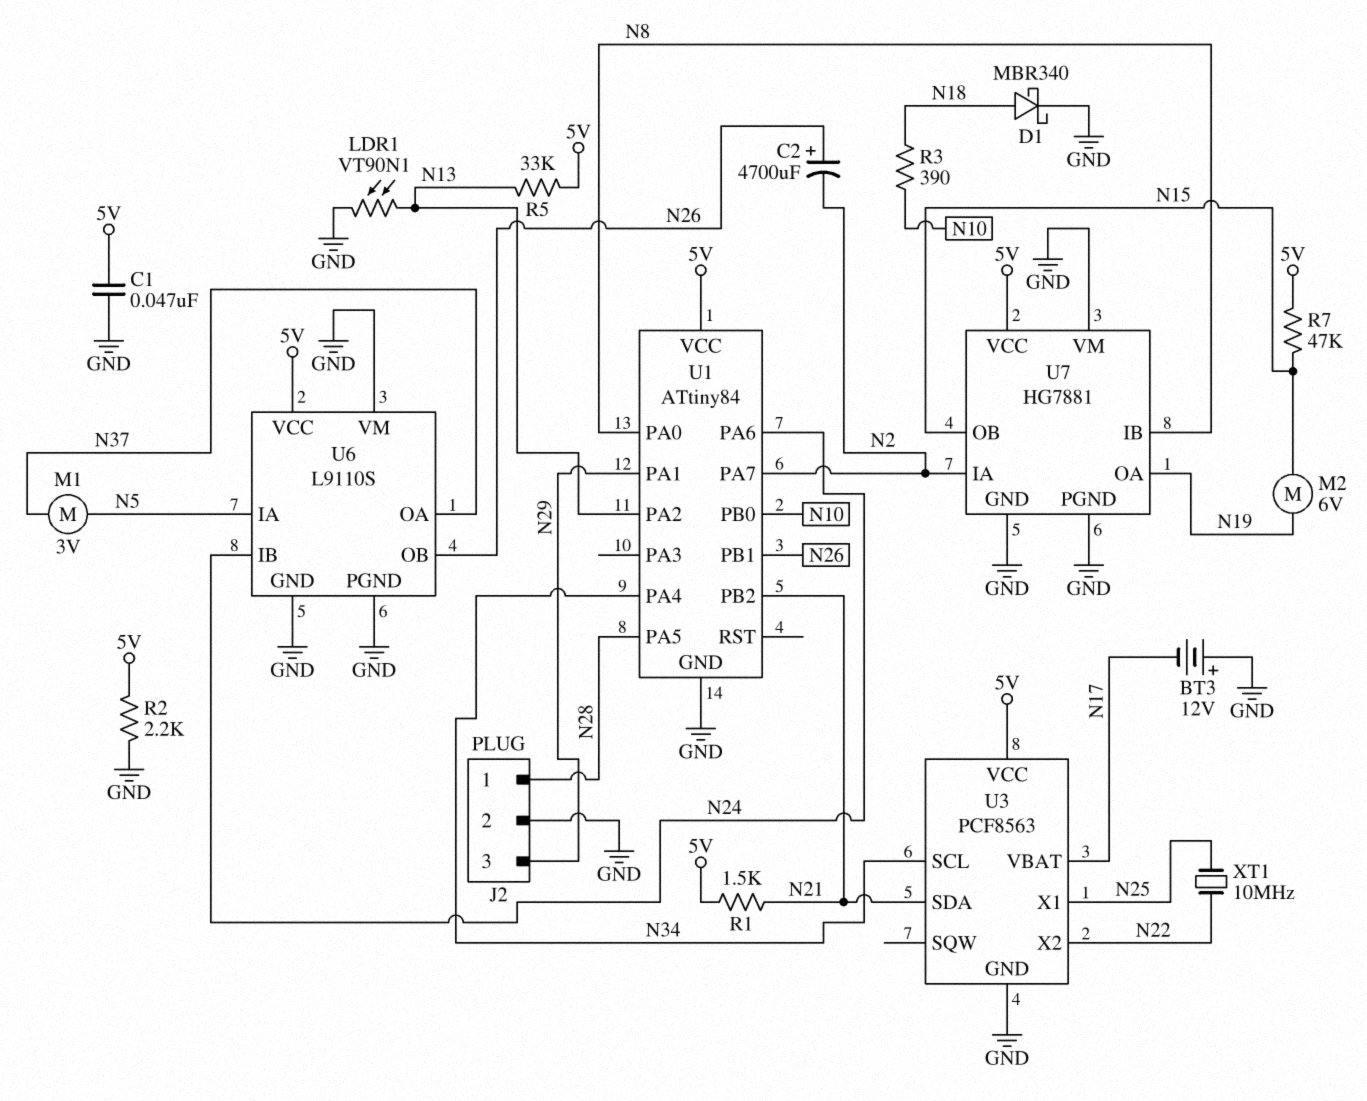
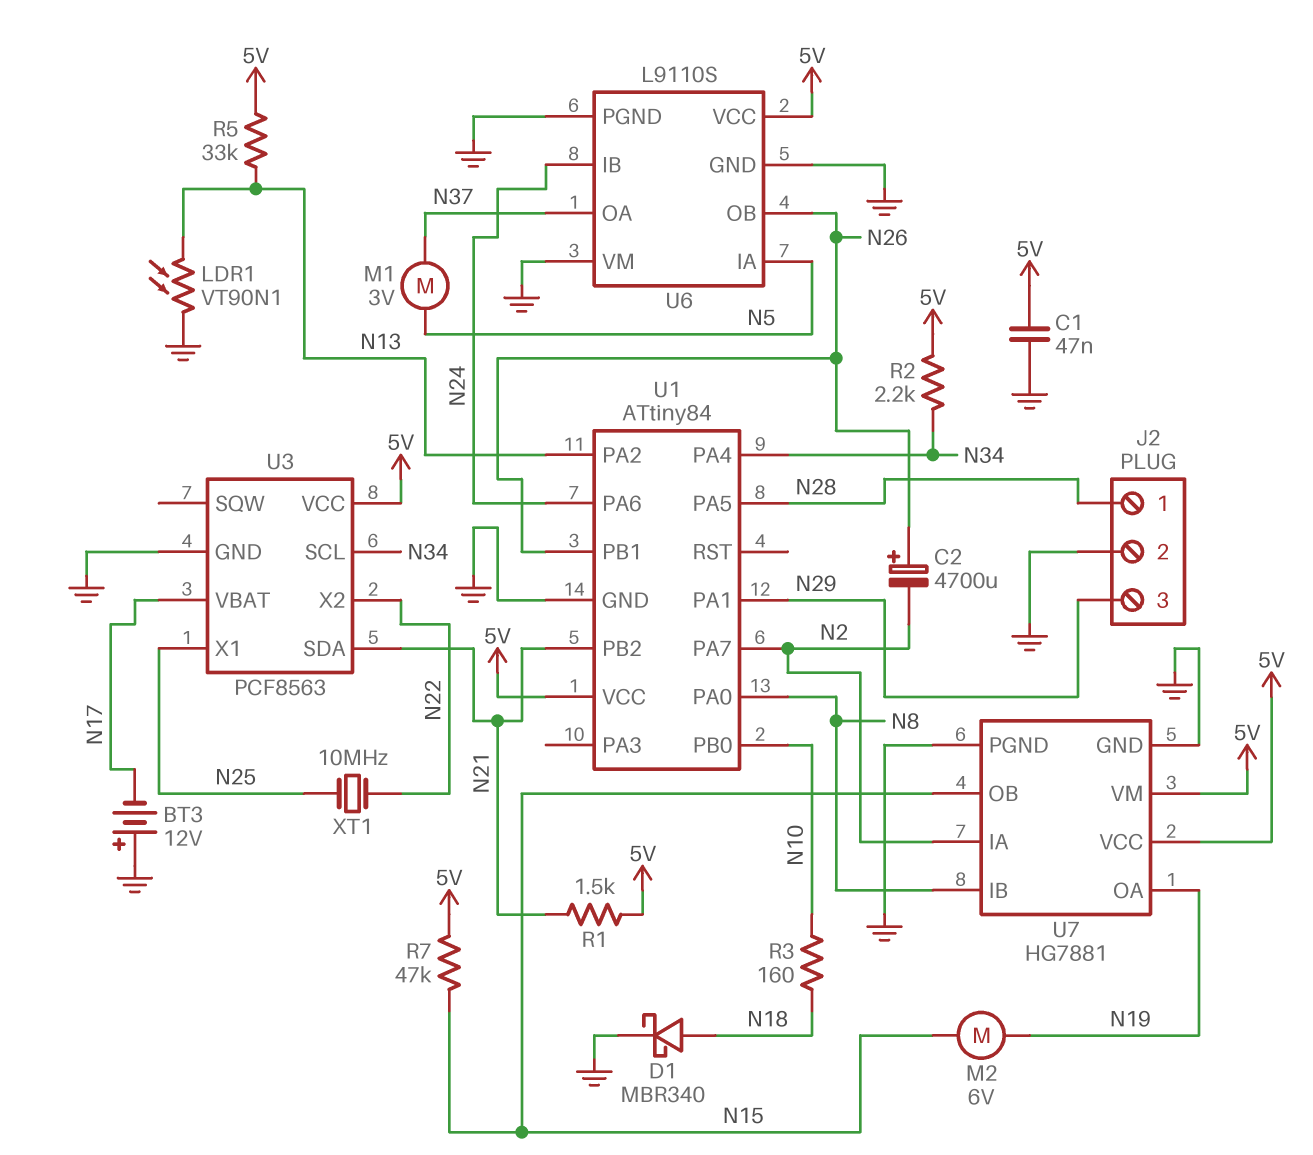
R2: 2.2k (5V, GND) -> 2.2k (5V, N34)
R3: 390 (N10, N18) -> 160 (N10, N18)
U7 pin VM: GND -> 5V

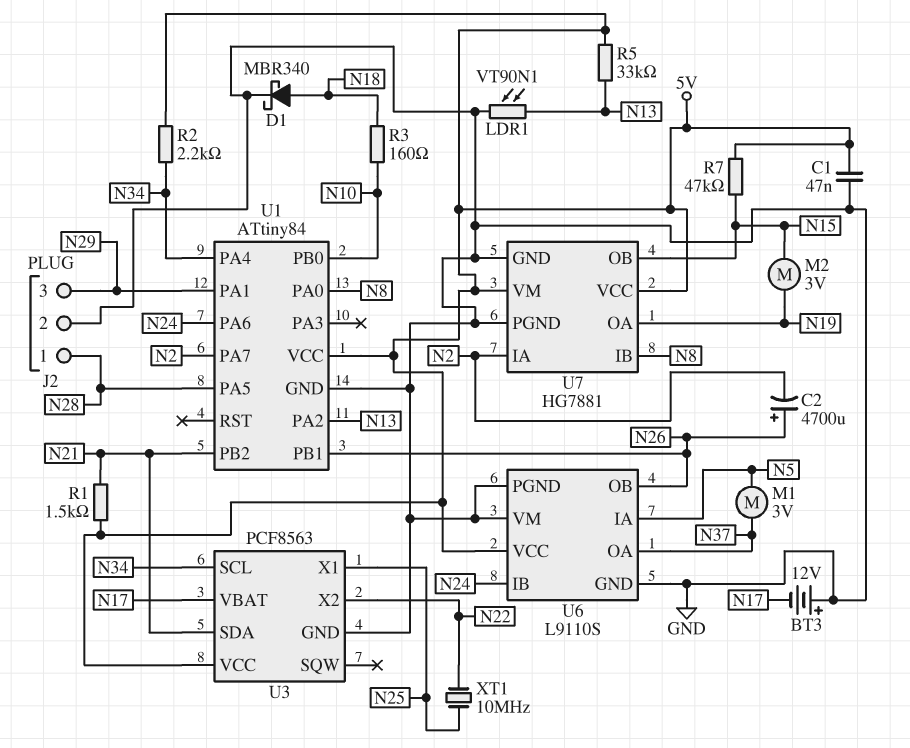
M2: motor 6V (N15, N19) -> motor 3V (N15, N19)

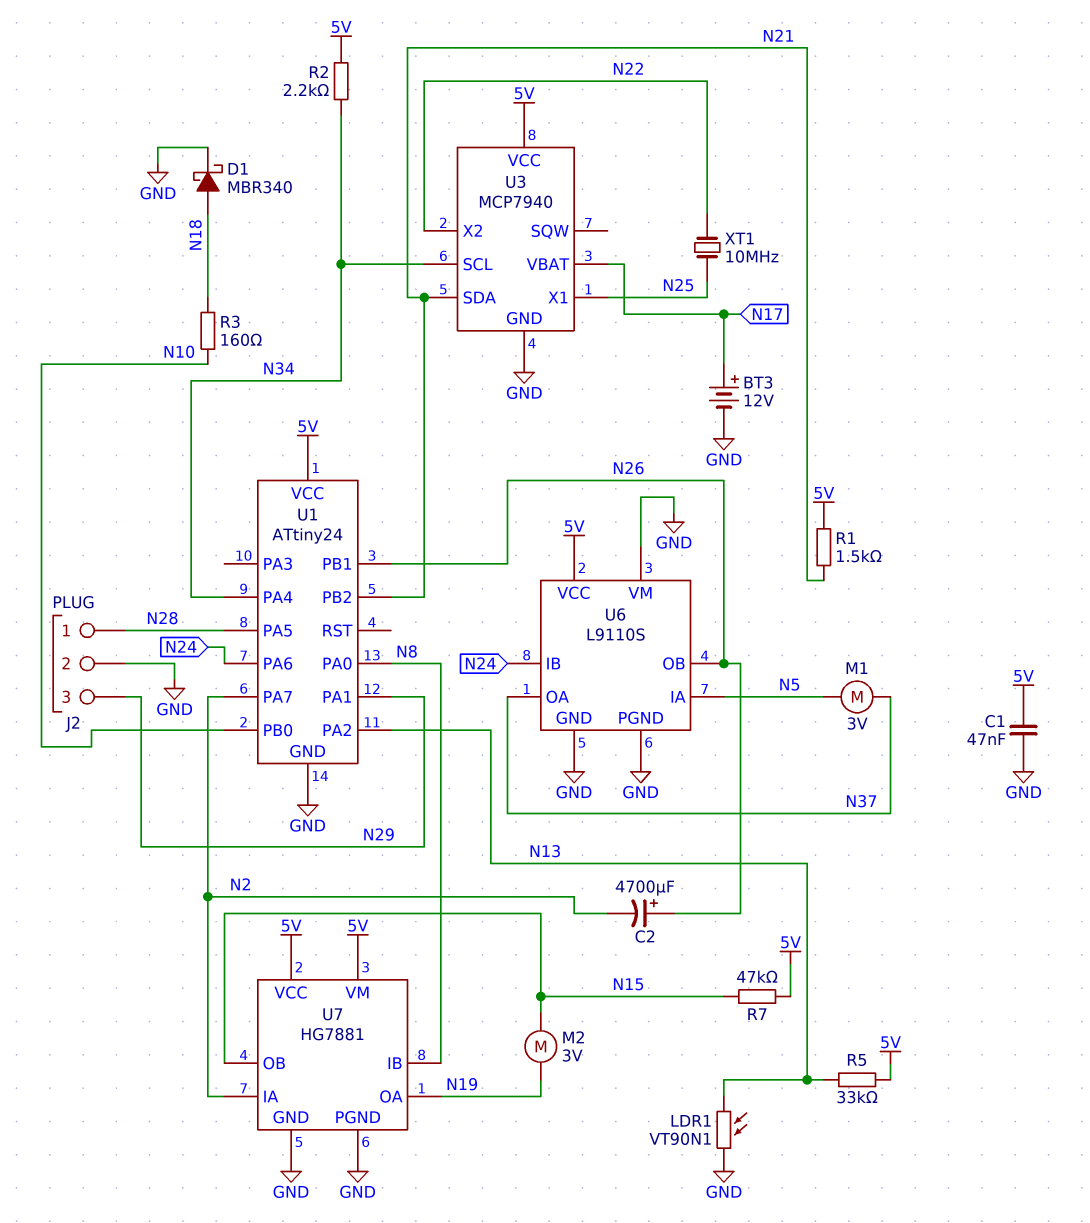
BT3: 12V (plus GND, minus N17) -> 12V (plus N17, minus GND)
U1: ATtiny84 -> ATtiny24
U3: PCF8563 -> MCP7940

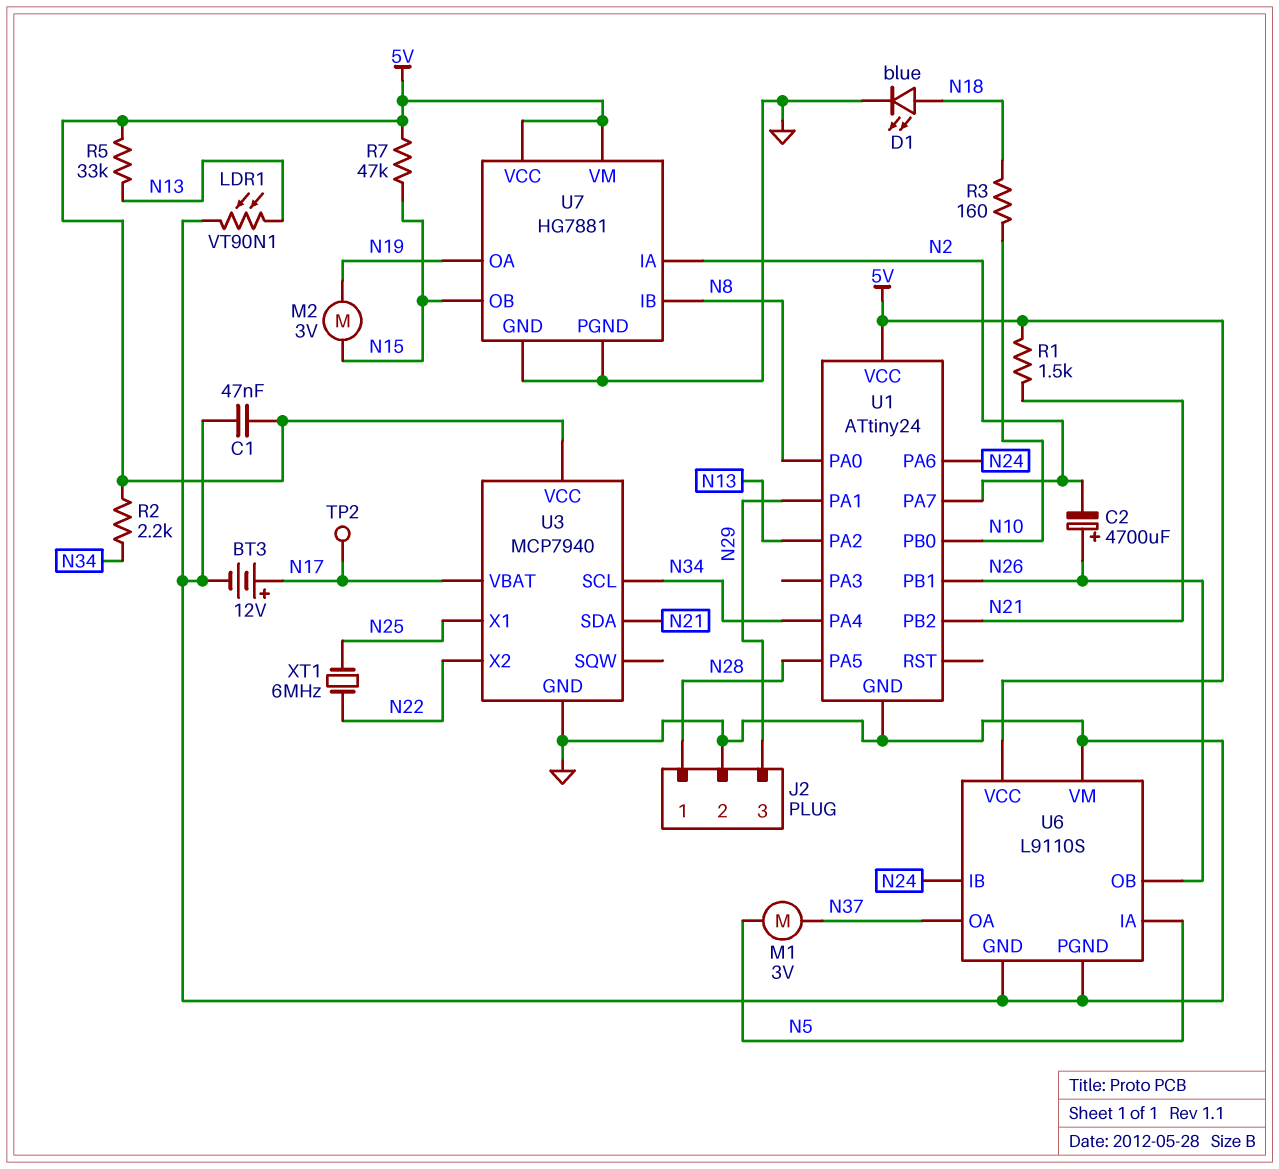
D1: schottky MBR340 (A N18, K GND) -> LED blue (A N18, K GND)
TP2: none -> test point (N17)
XT1: 10MHz (N22, N25) -> 6MHz (N22, N25)

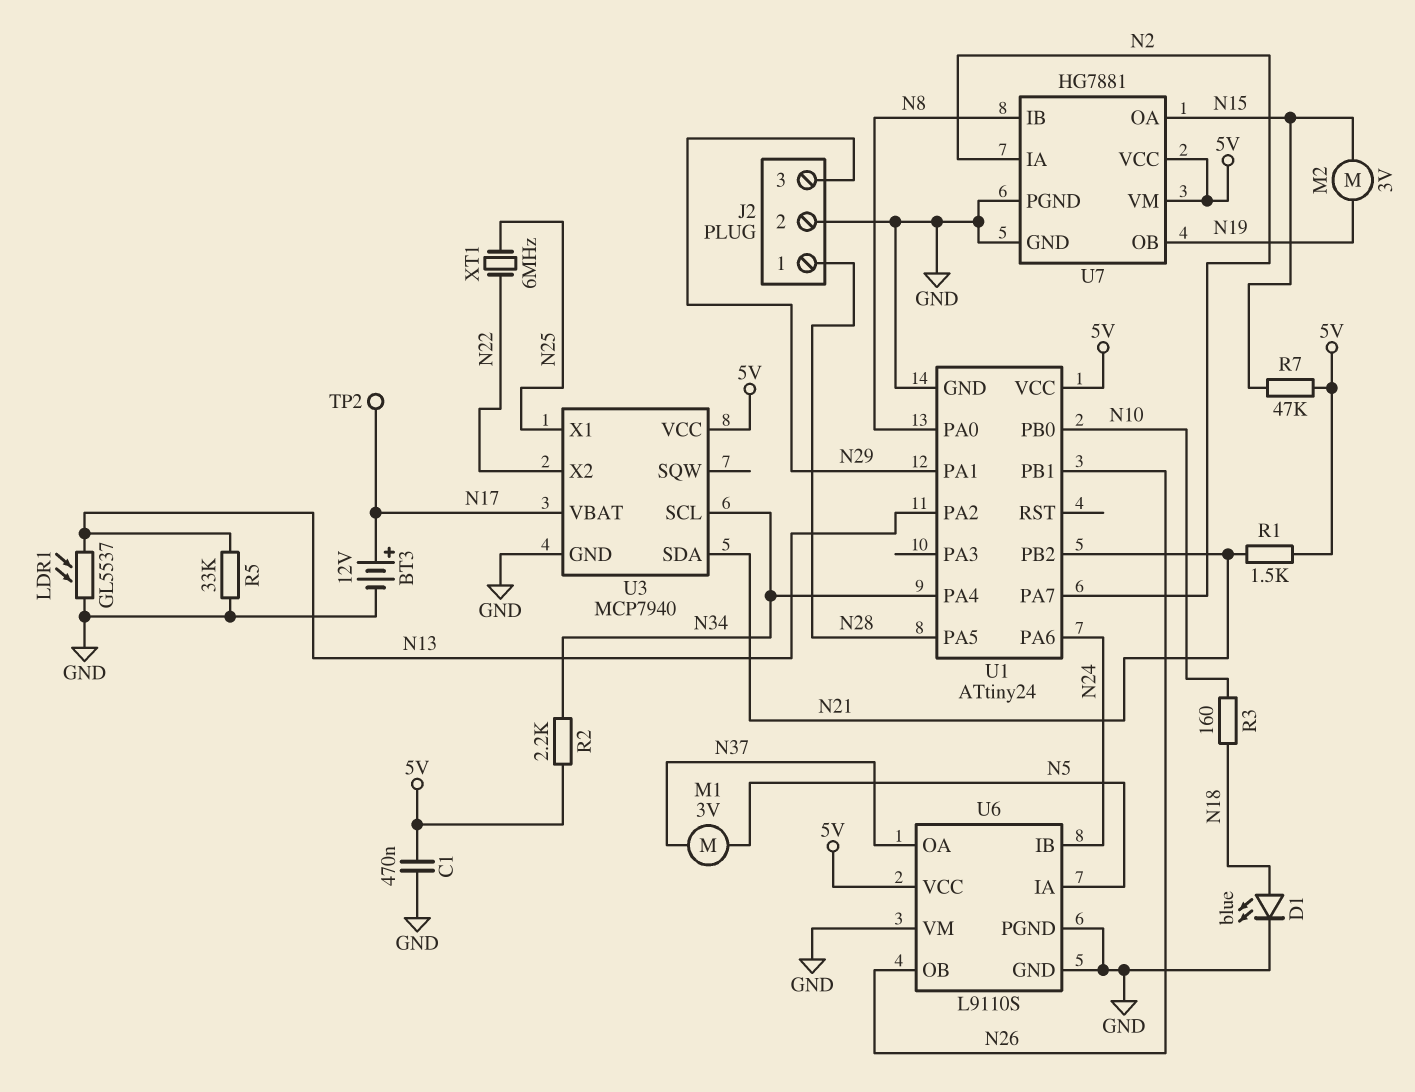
C1: 47nF (5V, GND) -> 470nF (5V, GND)
C2: 4700uF (plus N26, minus N2) -> none
LDR1: VT90N1 (GND, N13) -> GL5537 (GND, N13)
R5: 33k (5V, N13) -> 33k (GND, N13)
U7 pin OA: N19 -> N15
U7 pin OB: N15 -> N19

